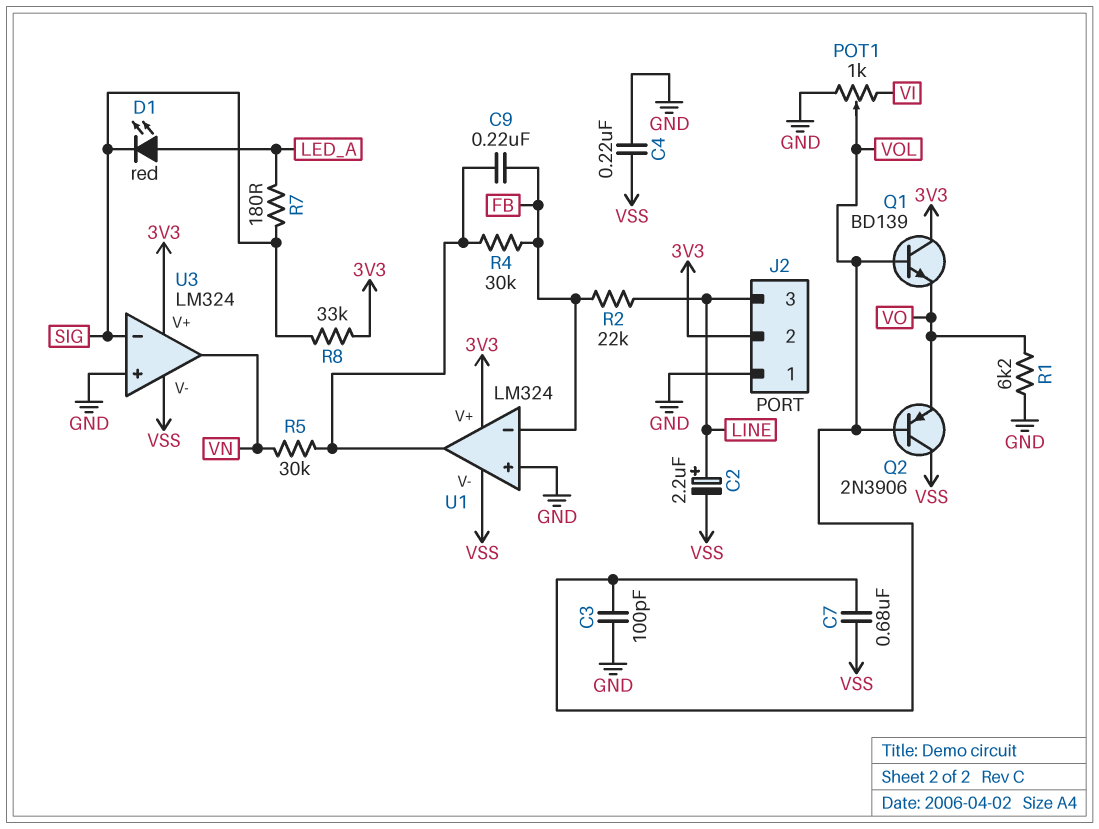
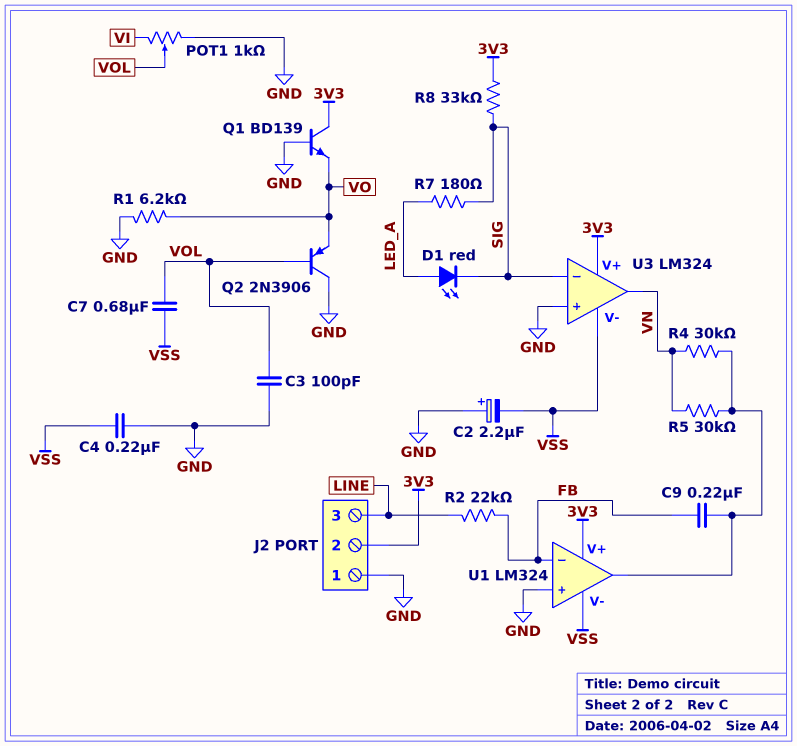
C2: 2.2uF (plus LINE, minus VSS) -> 2.2uF (plus GND, minus VSS)
Q1: NPN BD139 (B VOL, C 3V3, E VO) -> NPN BD139 (B GND, C 3V3, E VO)
Q2: PNP 2N3906 (B VOL, C VSS, E VO) -> PNP 2N3906 (B VOL, C GND, E VO)
R4: 30k (FB, U1/out) -> 30k (U1/out, VN)

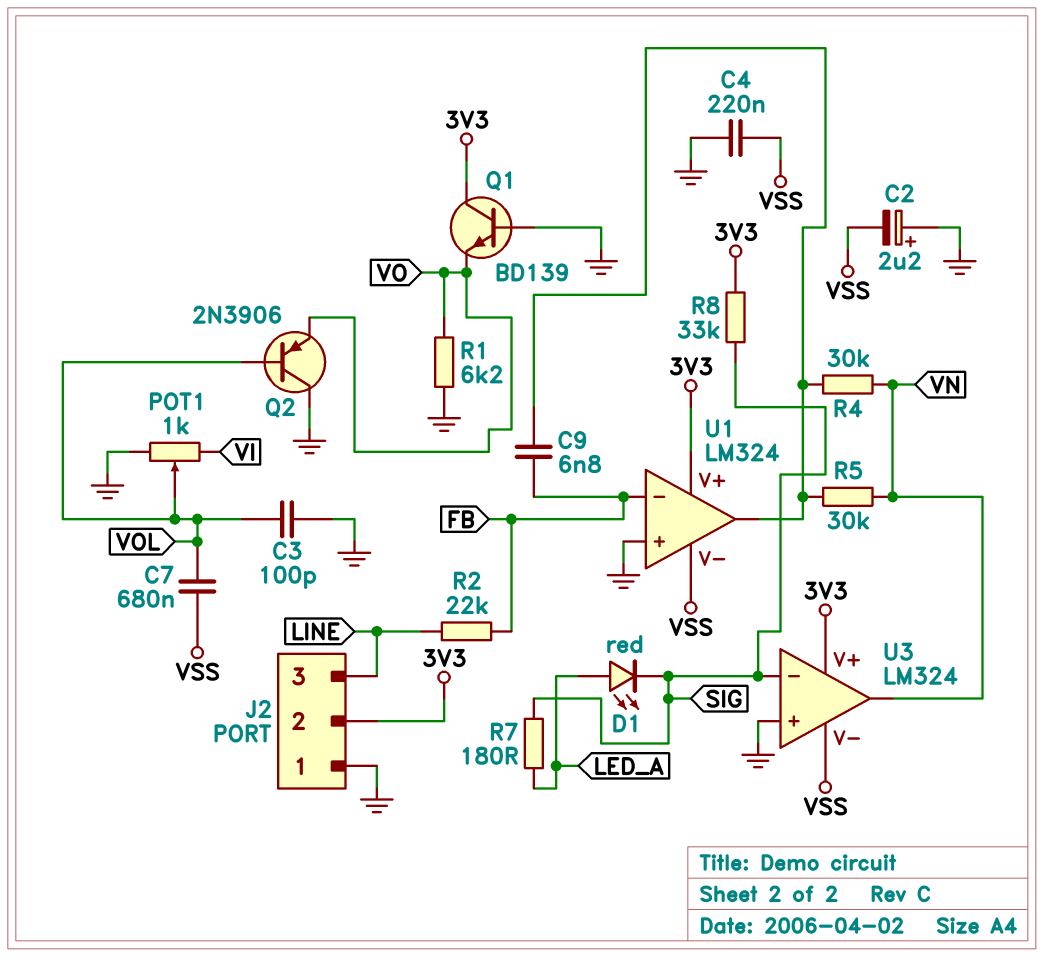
C9: 220nF (FB, U1/out) -> 6.8nF (FB, U1/out)

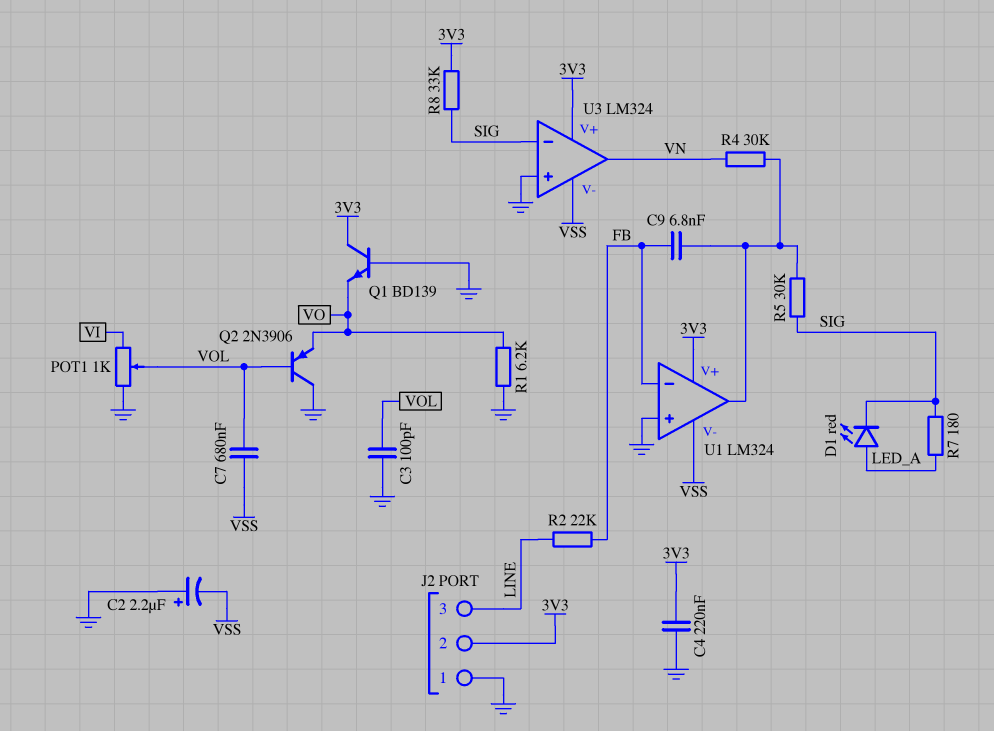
C4: 220nF (GND, VSS) -> 220nF (3V3, GND)
R5: 30k (U1/out, VN) -> 30k (SIG, U1/out)

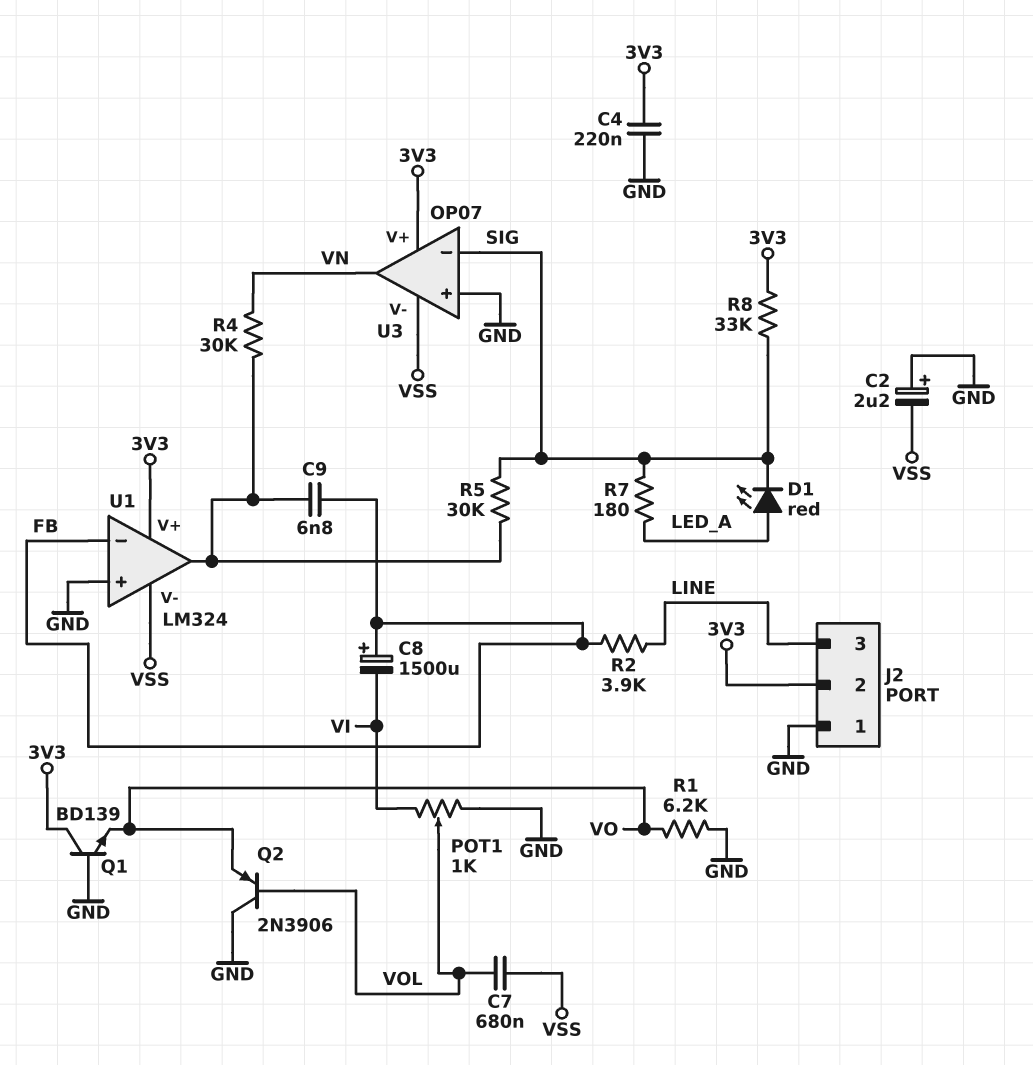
C3: 100pF (GND, VOL) -> none
C8: none -> 1500uF (plus FB, minus VI)
R2: 22k (FB, LINE) -> 3.9k (FB, LINE)
U3: LM324 -> OP07

